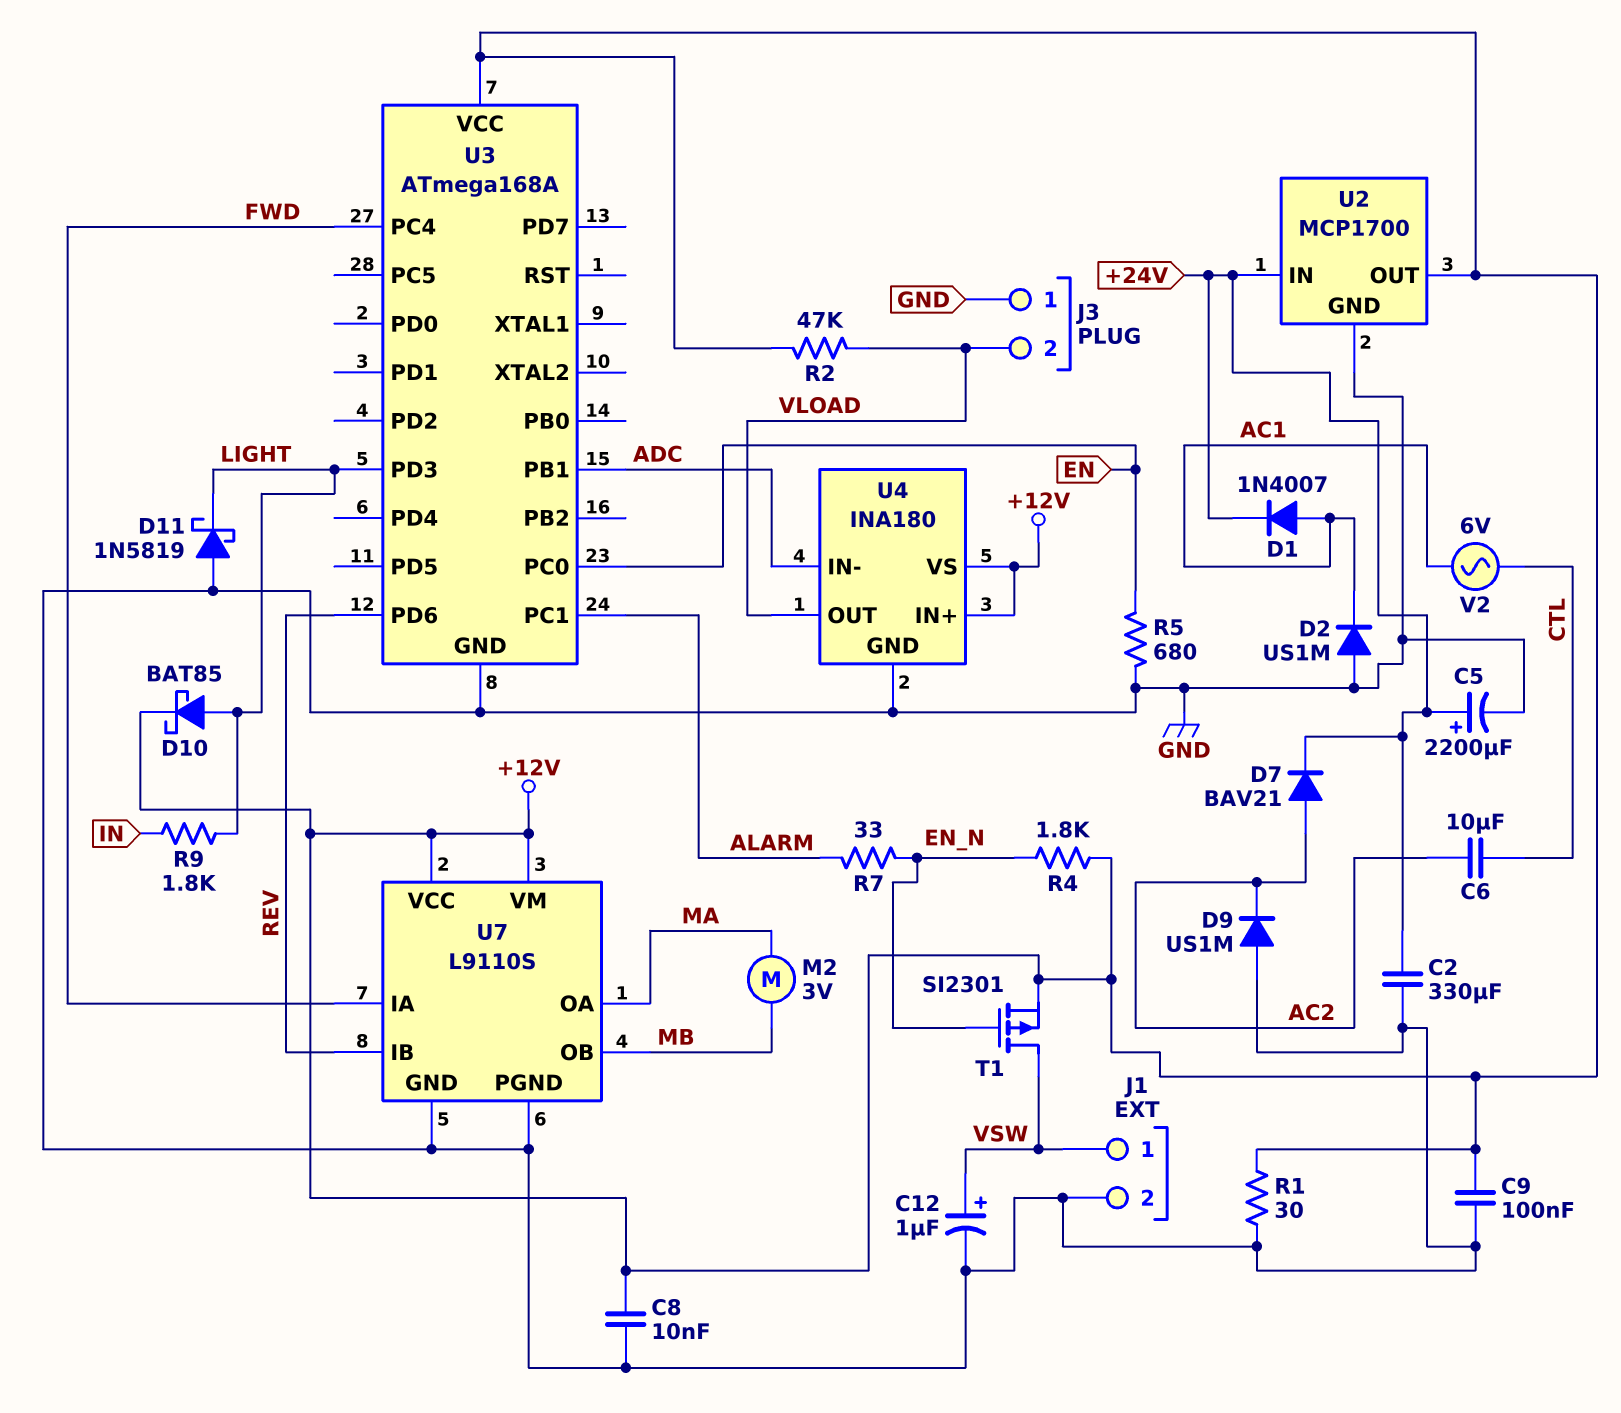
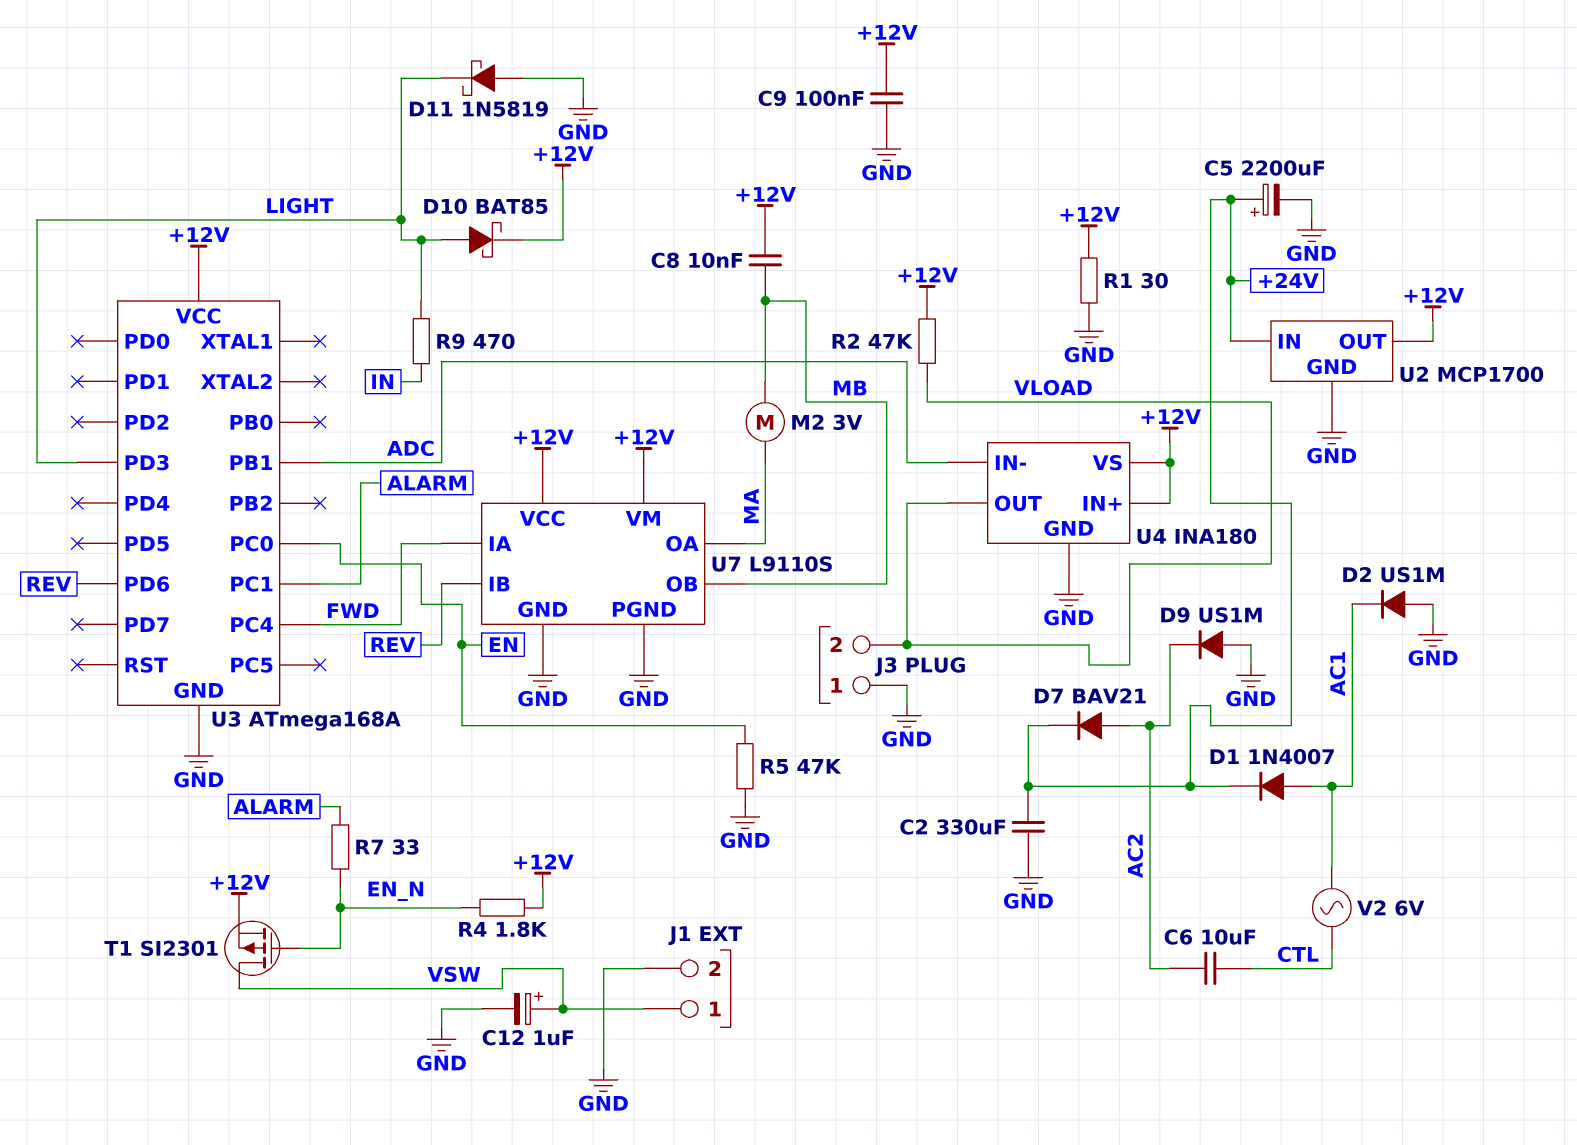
C8: 10nF (+12V, GND) -> 10nF (+12V, MB)
R5: 680 (EN, GND) -> 47k (EN, GND)
R9: 1.8k (IN, LIGHT) -> 470 (IN, LIGHT)

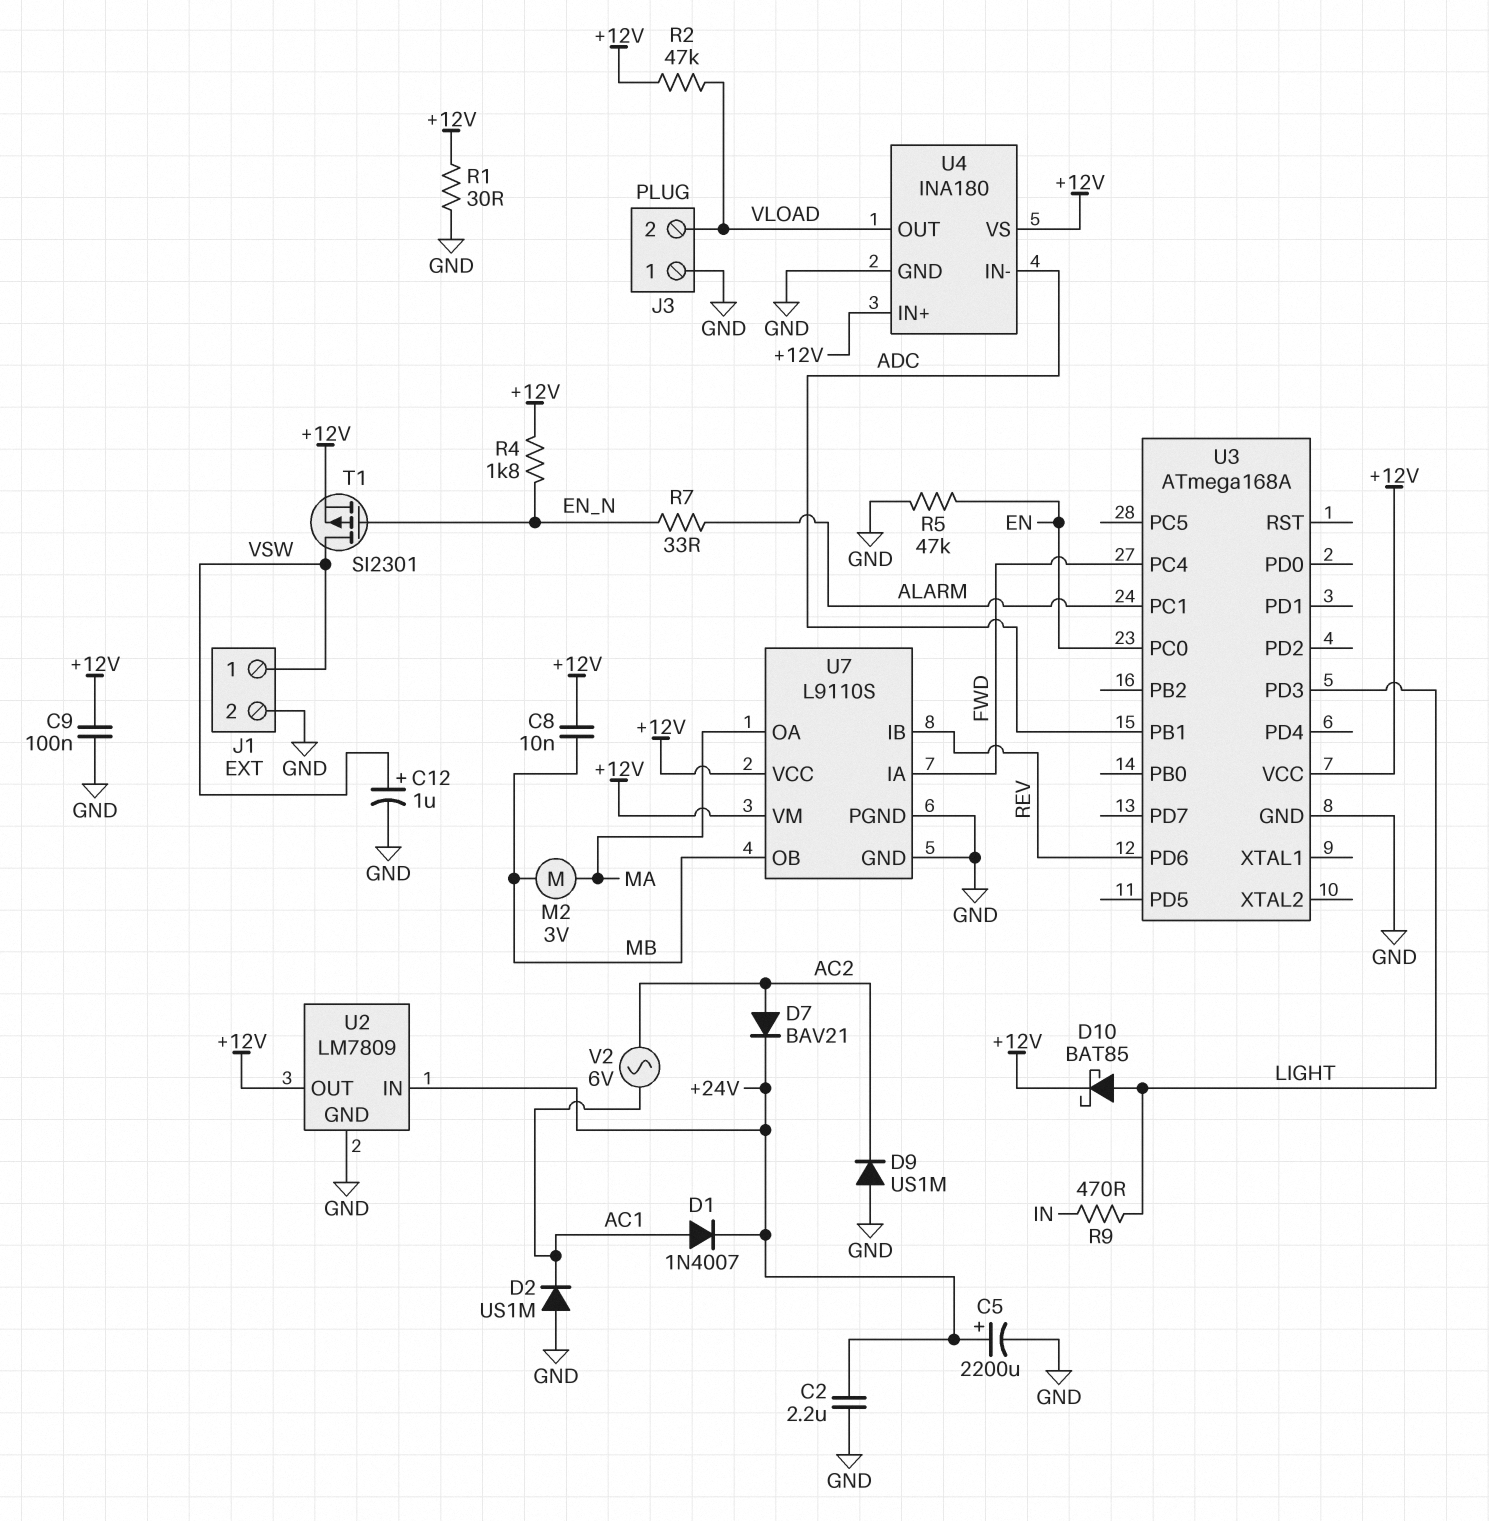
C2: 330uF (+24V, GND) -> 2.2uF (+24V, GND)
C6: 10uF (AC2, CTL) -> none
D11: schottky 1N5819 (A GND, K LIGHT) -> none
U2: MCP1700 -> LM7809
V2: AC 6V (AC1, CTL) -> AC 6V (AC1, AC2)

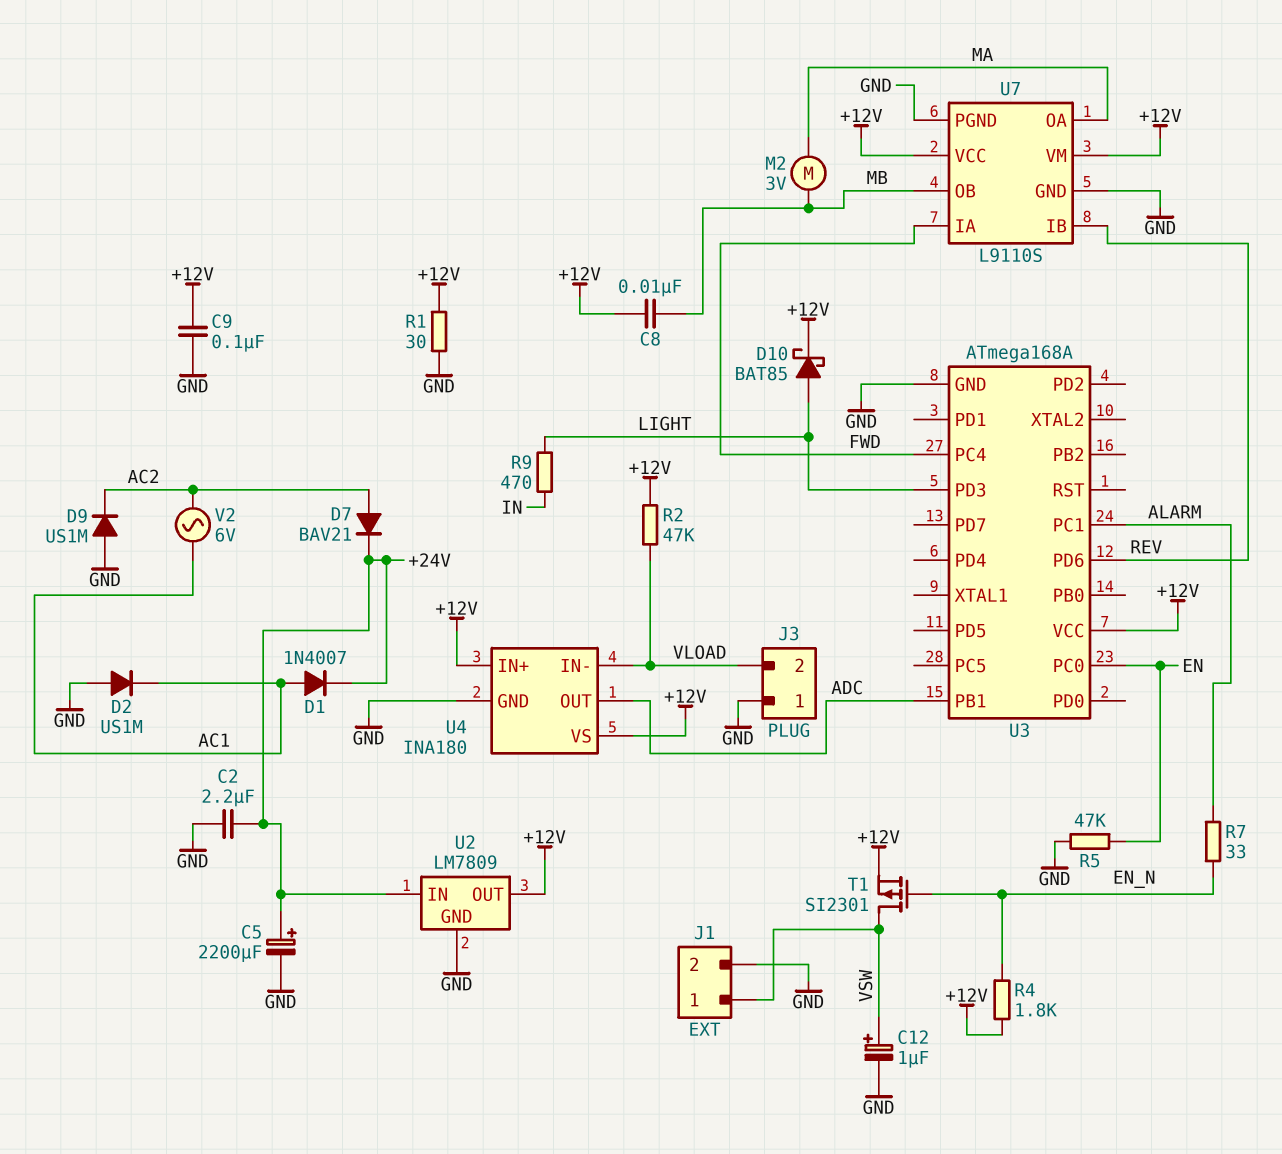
U4 pin IN-: ADC -> VLOAD
U4 pin OUT: VLOAD -> ADC

